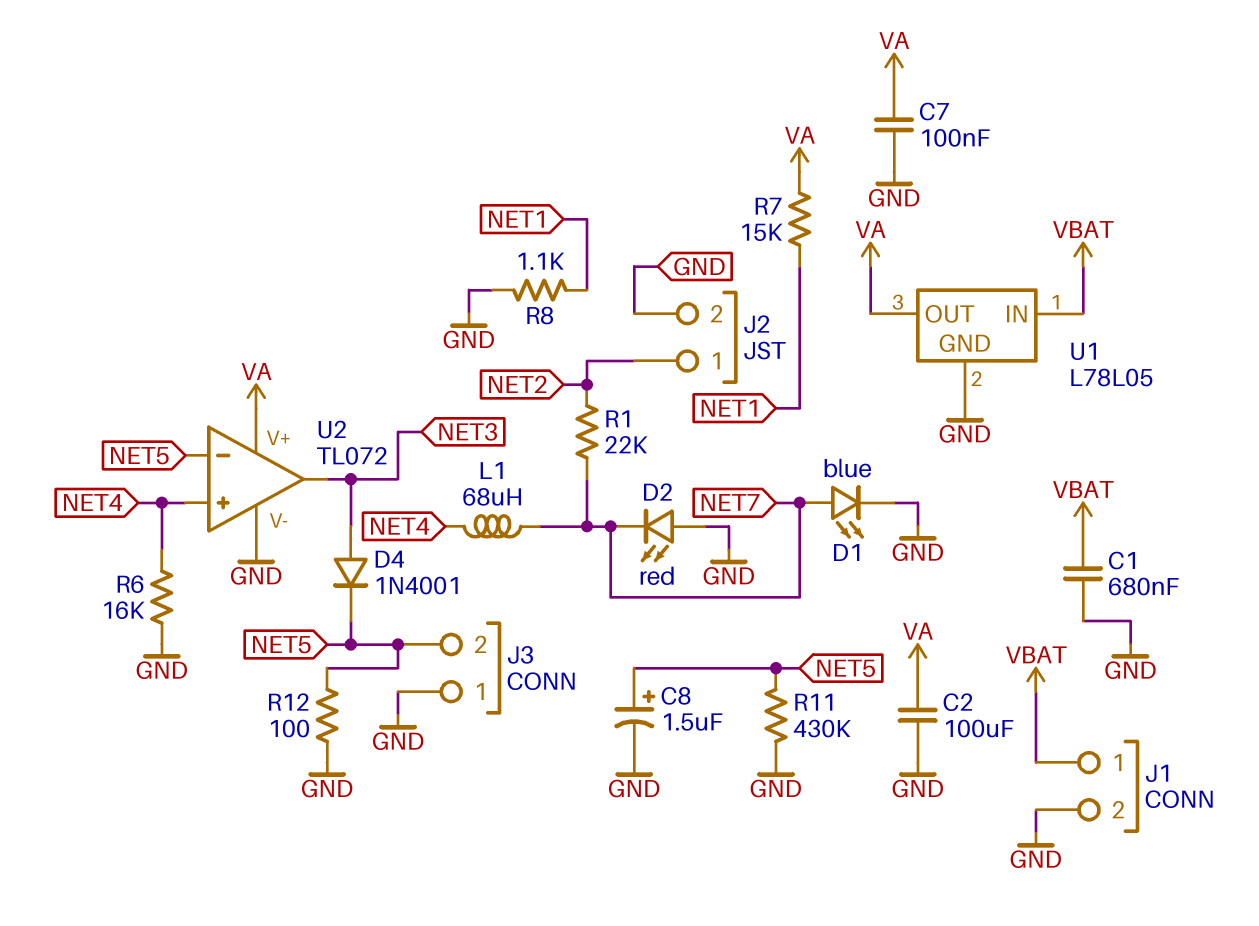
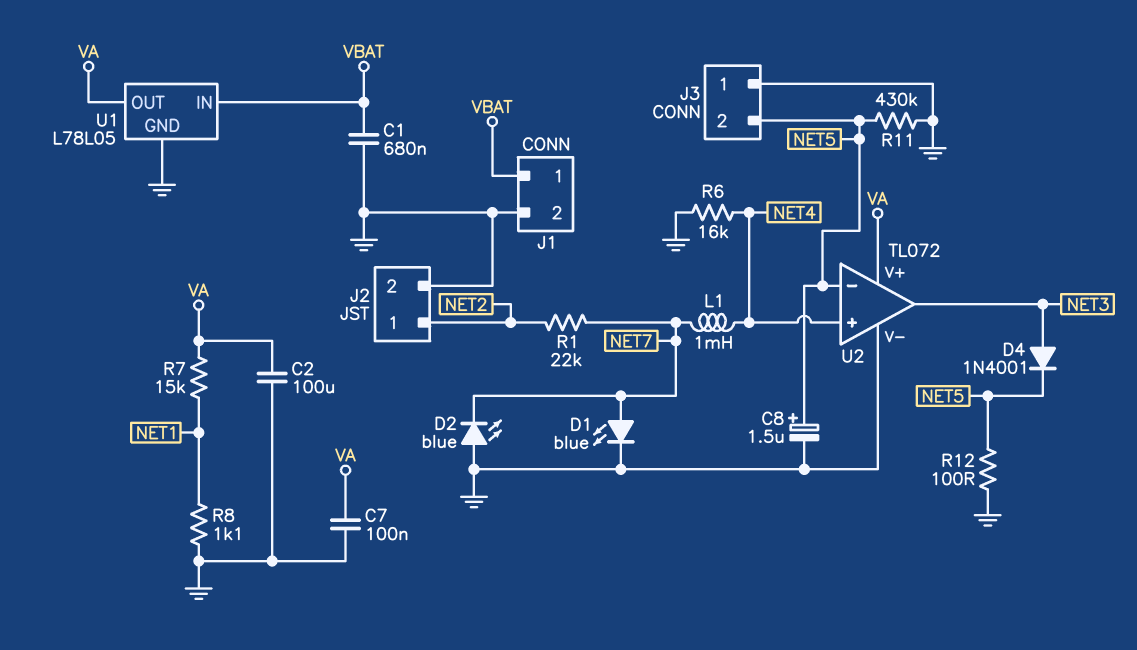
D2: LED red (A GND, K NET7) -> LED blue (A GND, K NET7)
L1: 68uH (NET4, NET7) -> 1mH (NET4, NET7)

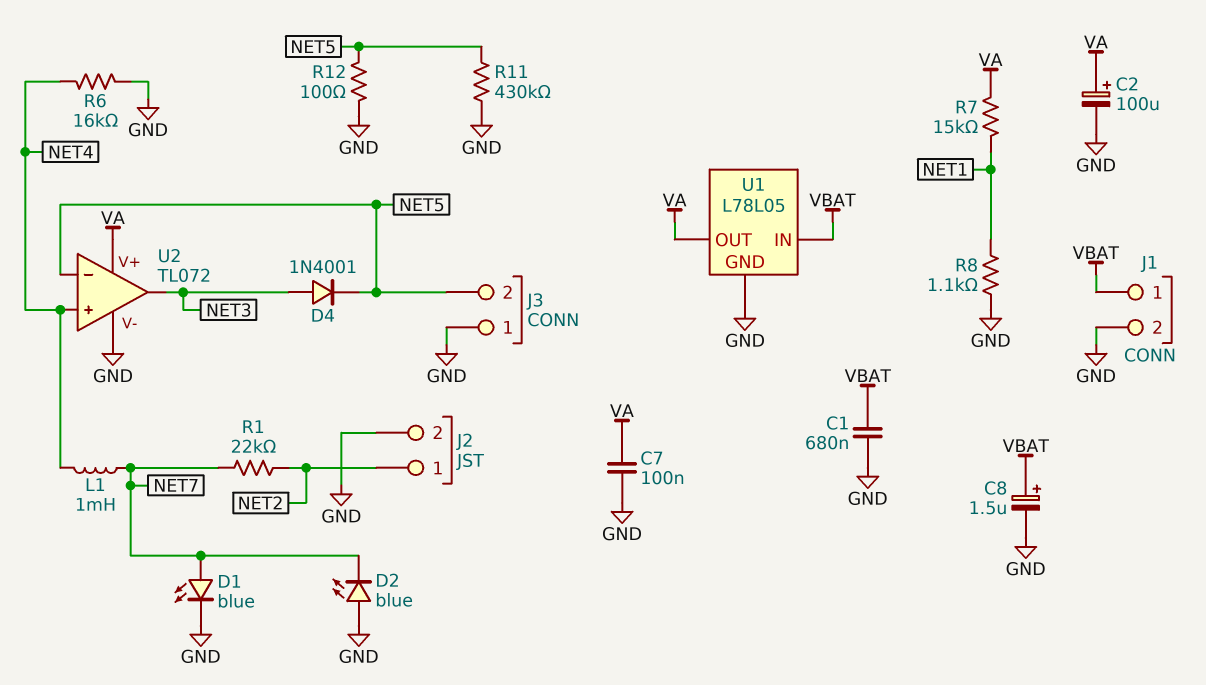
C2: 100uF (GND, VA) -> 100uF (plus VA, minus GND)
C8: 1.5uF (plus NET5, minus GND) -> 1.5uF (plus VBAT, minus GND)

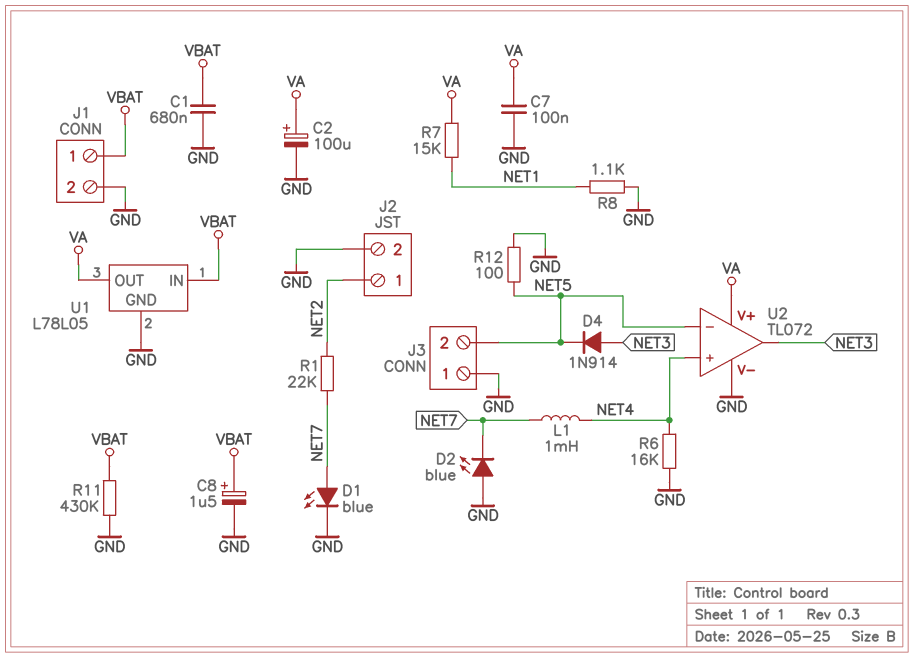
D4: diode 1N4001 (A NET3, K NET5) -> diode 1N914 (A NET3, K NET5)
R11: 430k (GND, NET5) -> 430k (GND, VBAT)

